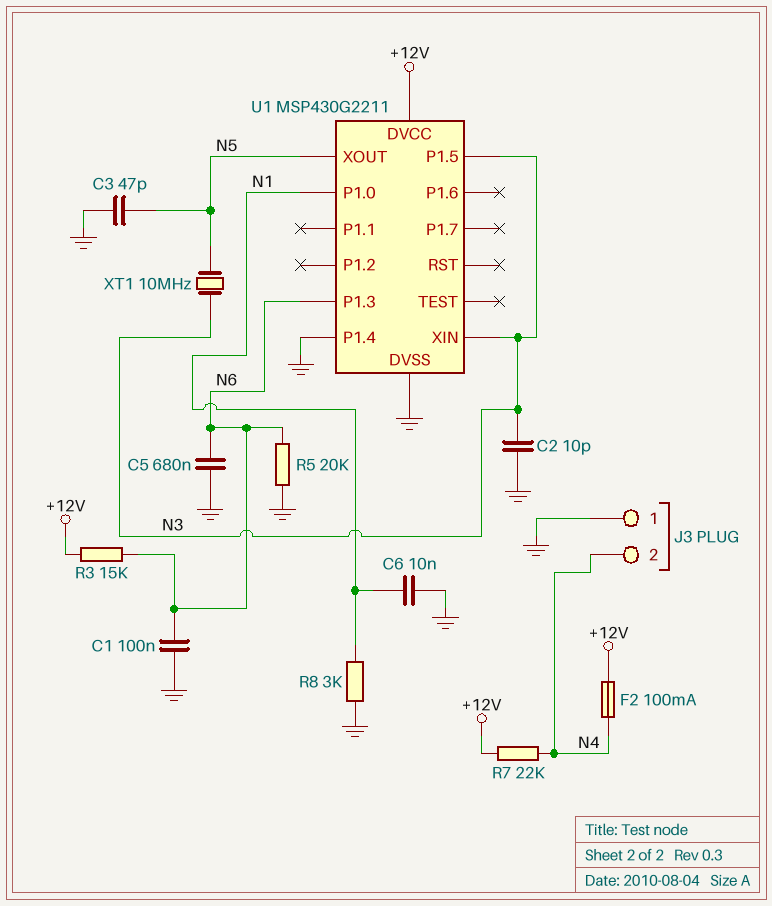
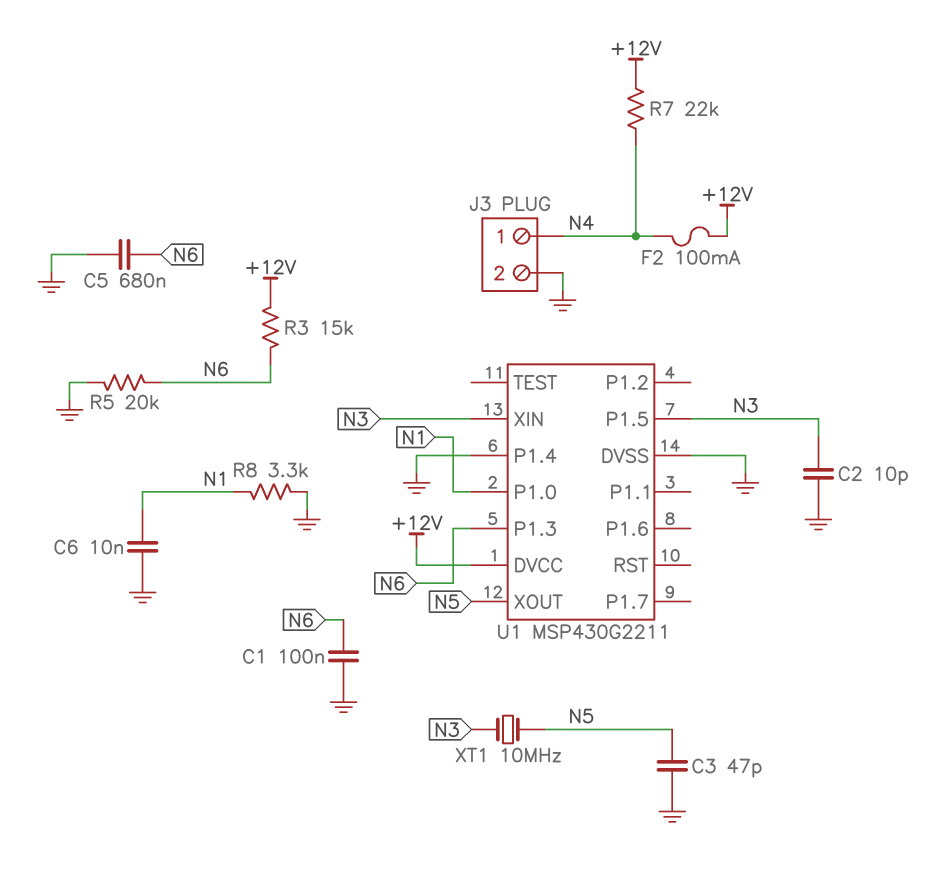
J3 pin 1: GND -> N4
J3 pin 2: N4 -> GND
R8: 3k (GND, N1) -> 3.3k (GND, N1)

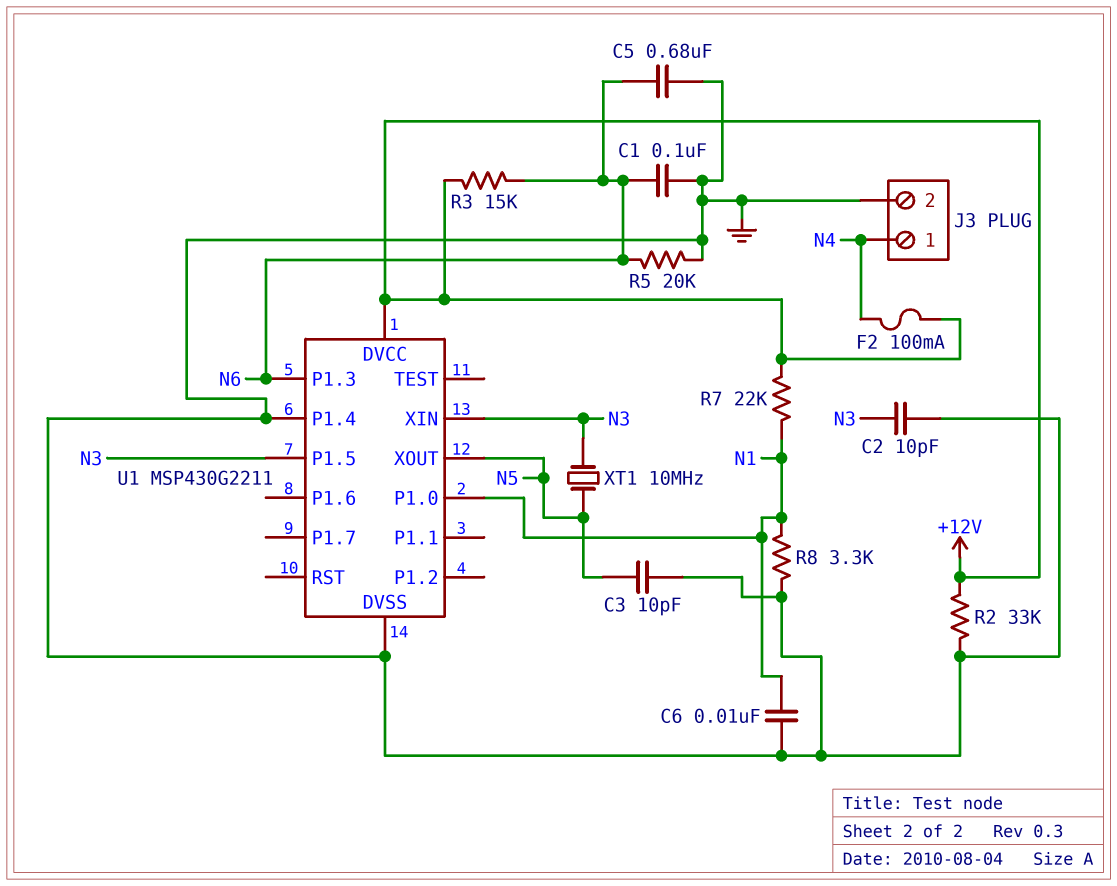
C3: 47pF (GND, N5) -> 10pF (GND, N5)
R2: none -> 33k (+12V, GND)
R7: 22k (+12V, N4) -> 22k (+12V, N1)

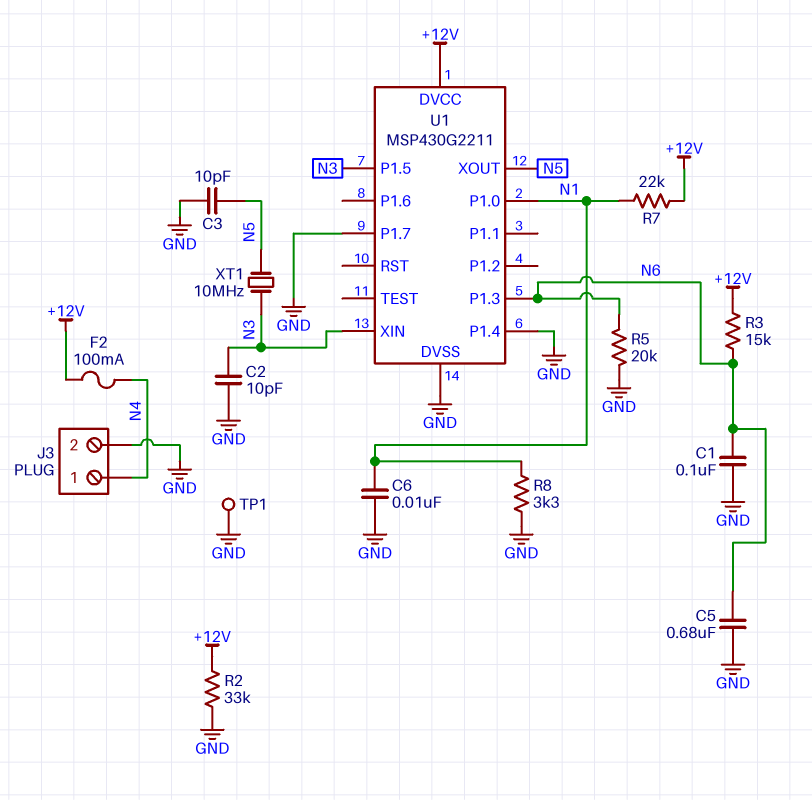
TP1: none -> test point (GND)
U1 pin P1.7: none -> GND

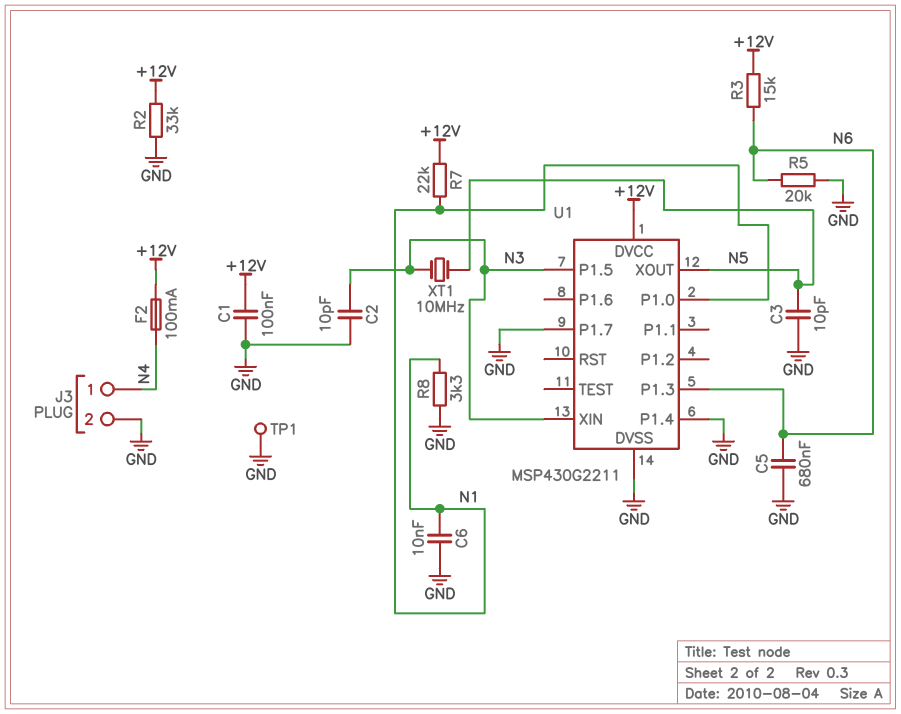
C1: 100nF (GND, N6) -> 100nF (+12V, GND)

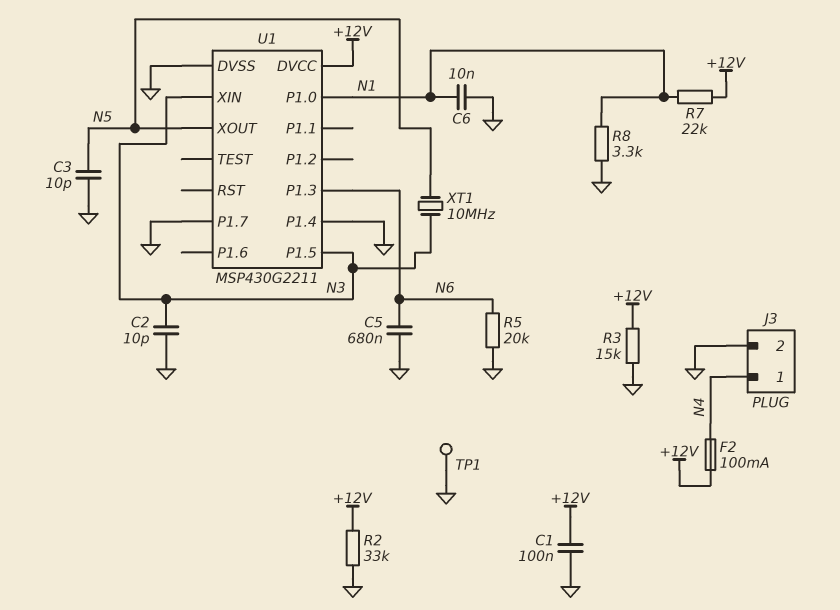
R3: 15k (+12V, N6) -> 15k (+12V, GND)

